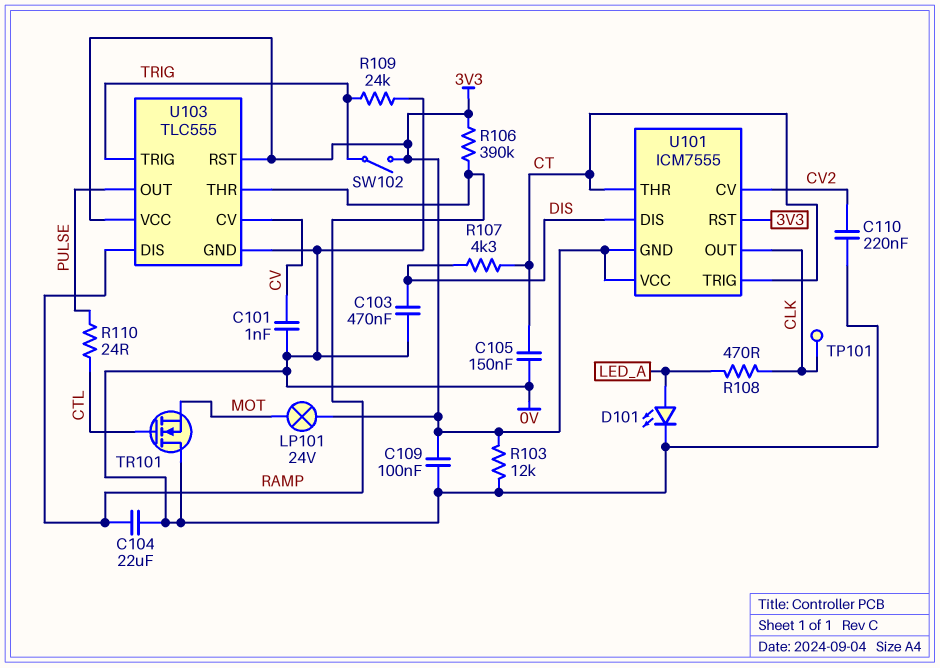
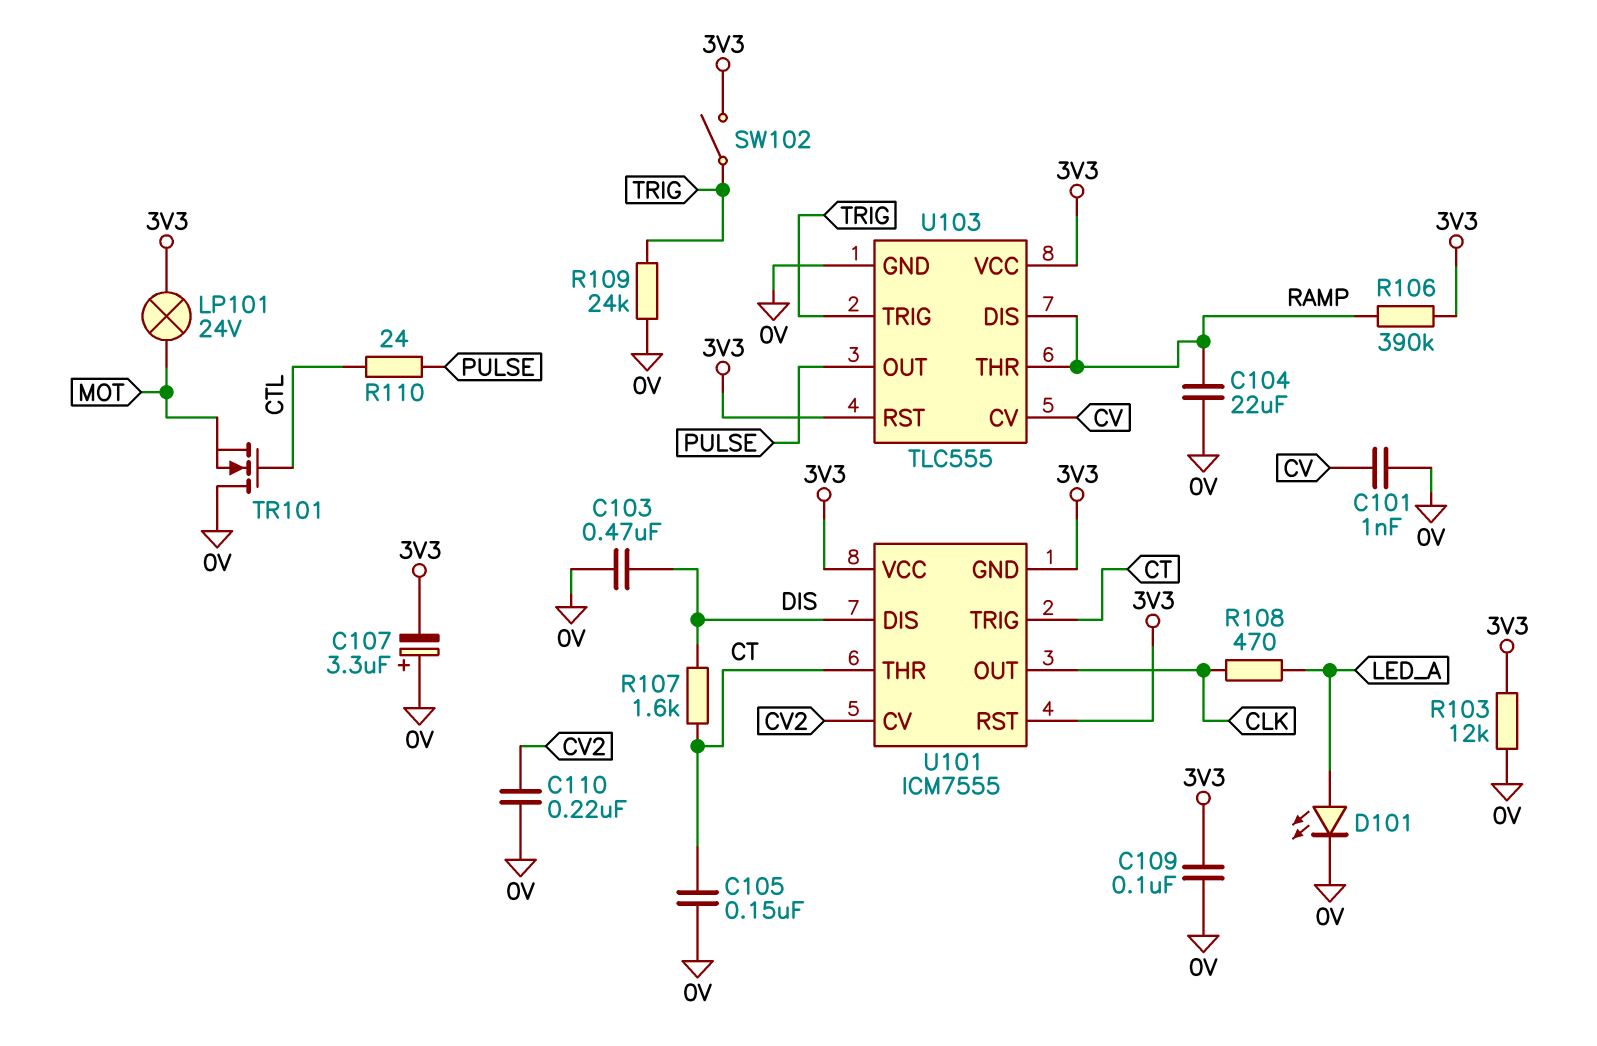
C107: none -> 3.3uF (plus 0V, minus 3V3)
R107: 4.3k (CT, DIS) -> 1.6k (CT, DIS)
TP101: test point (CLK) -> none

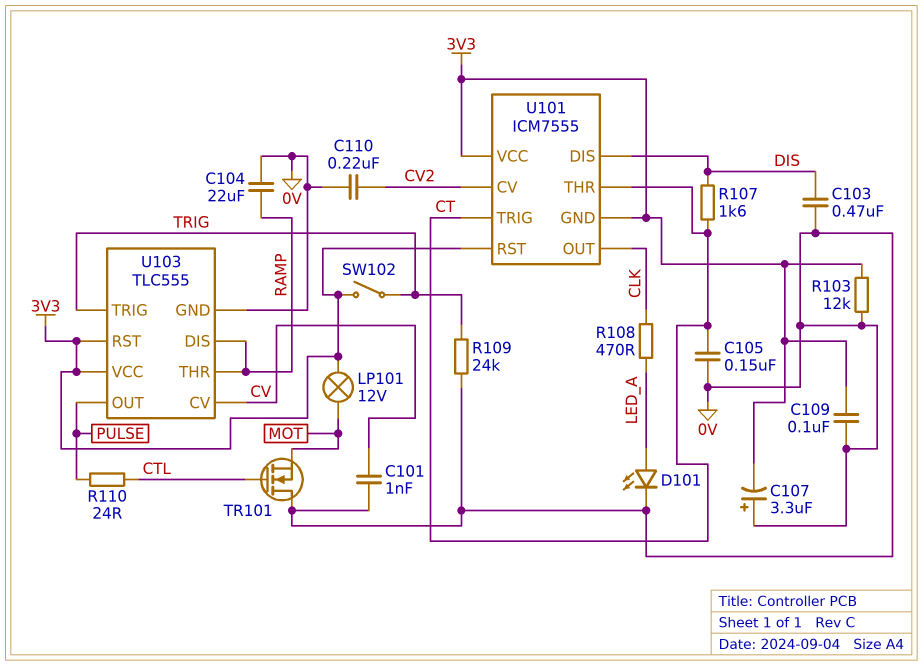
LP101: lamp 24V (3V3, MOT) -> lamp 12V (3V3, MOT)
R106: 390k (3V3, RAMP) -> none

